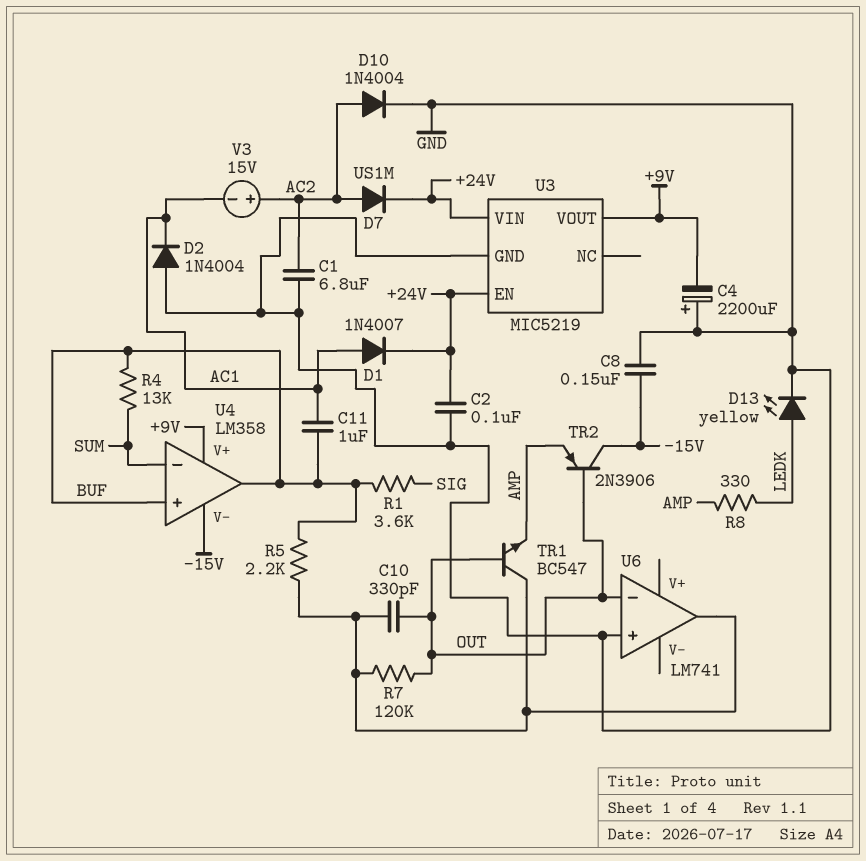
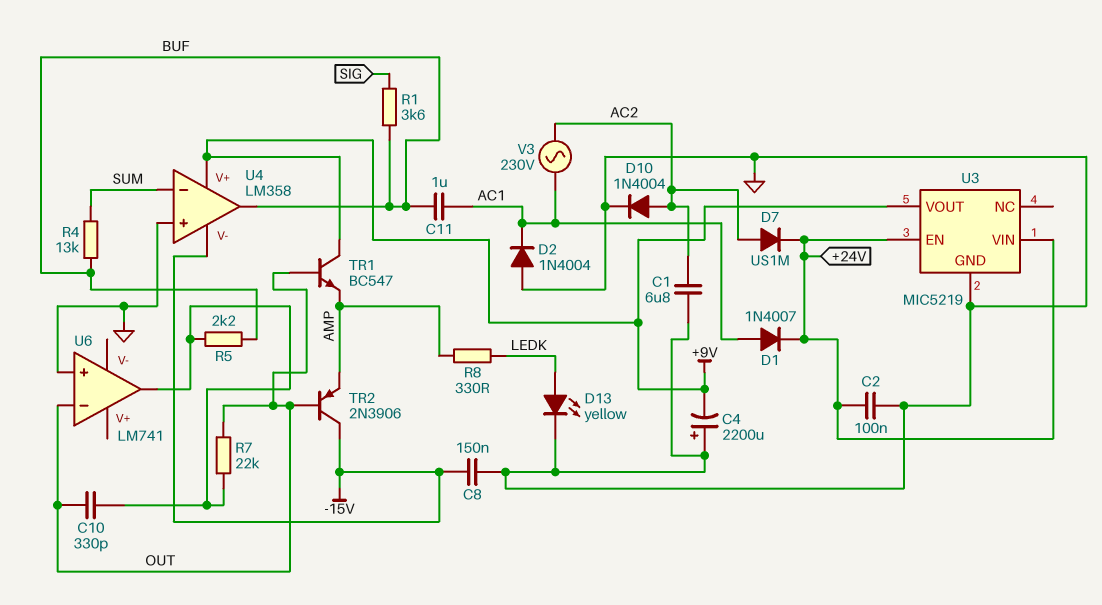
R7: 120k (OUT, U6/out) -> 22k (OUT, U6/out)
TR1: NPN BC547 (B OUT, C U6/out, E AMP) -> NPN BC547 (B OUT, C +9V, E AMP)
U4 pin in+: BUF -> GND
V3: 15V (plus AC2, minus AC1) -> AC 230V (AC1, AC2)

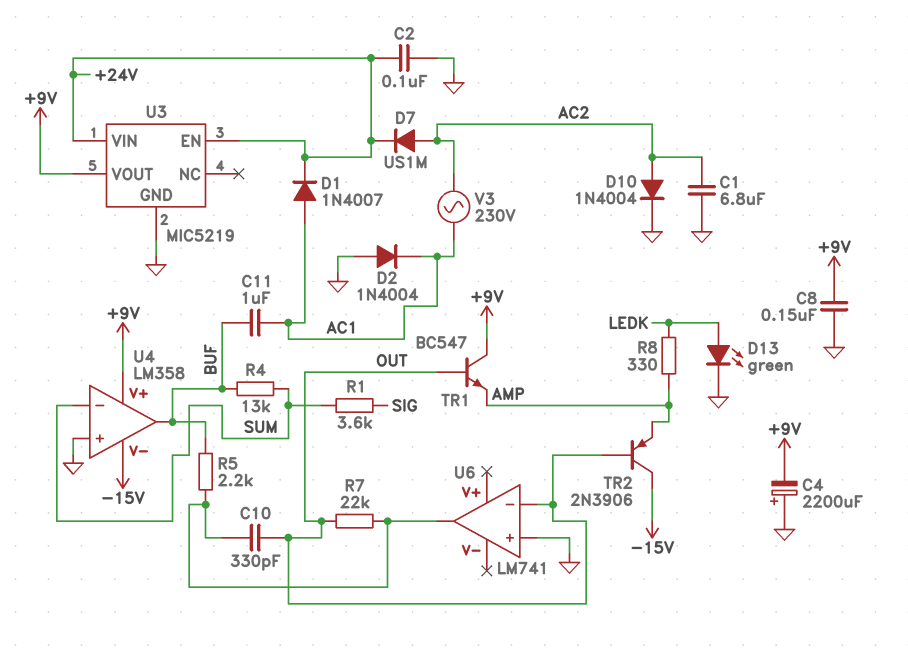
C8: 150nF (-15V, GND) -> 150nF (+9V, GND)
D13: LED yellow (A LEDK, K GND) -> LED green (A LEDK, K GND)
R1: 3.6k (BUF, SIG) -> 3.6k (SIG, SUM)

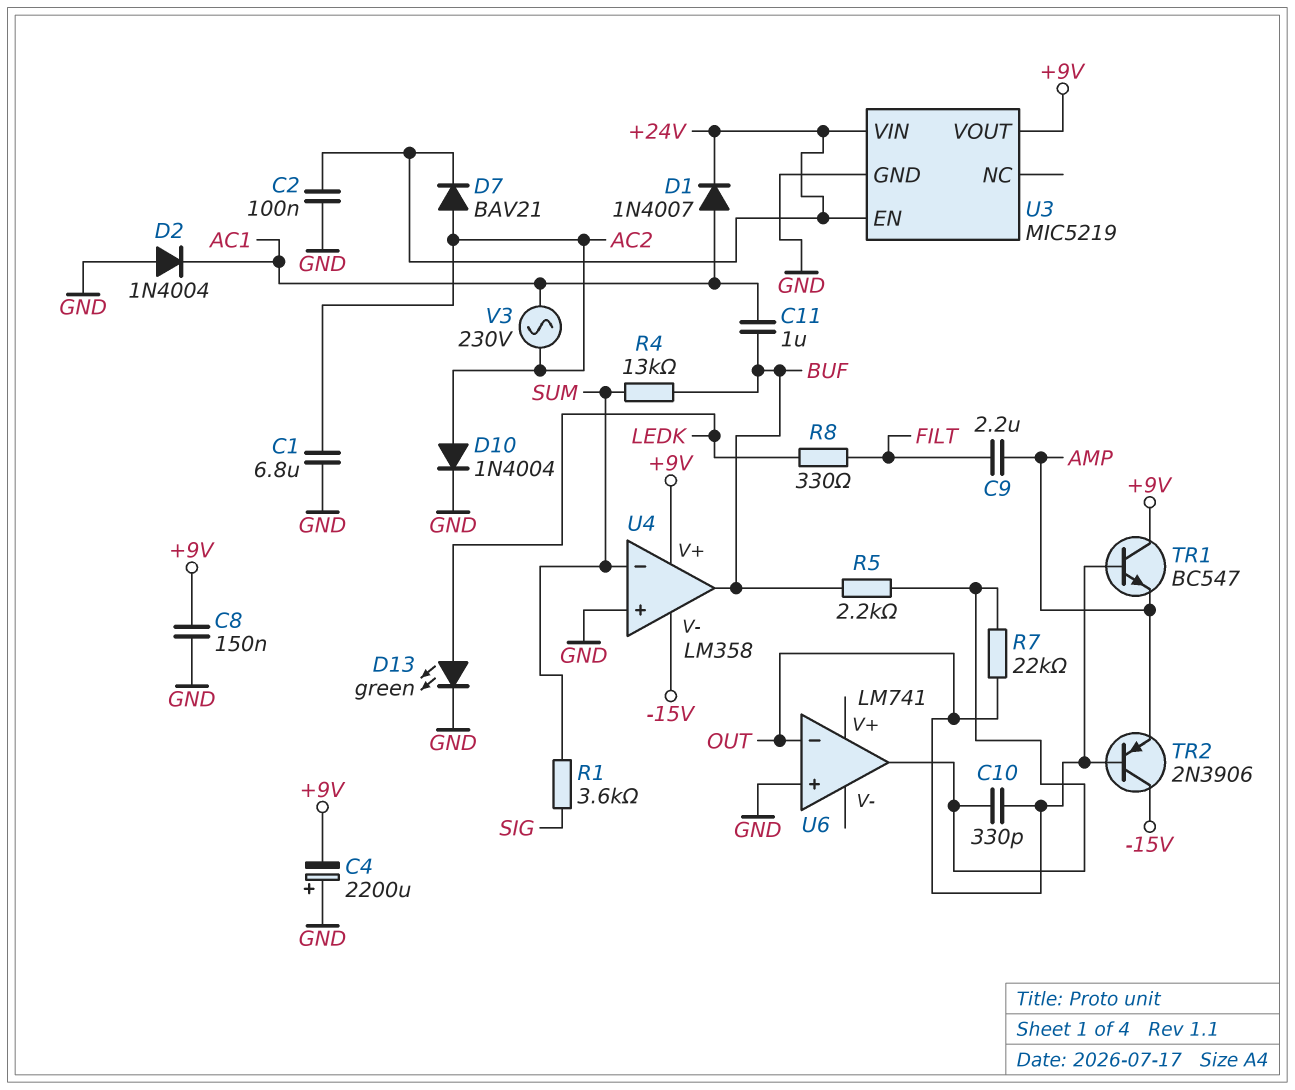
C9: none -> 2.2uF (AMP, FILT)
D7: diode US1M (A AC2, K +24V) -> diode BAV21 (A AC2, K +24V)
R8: 330 (AMP, LEDK) -> 330 (FILT, LEDK)

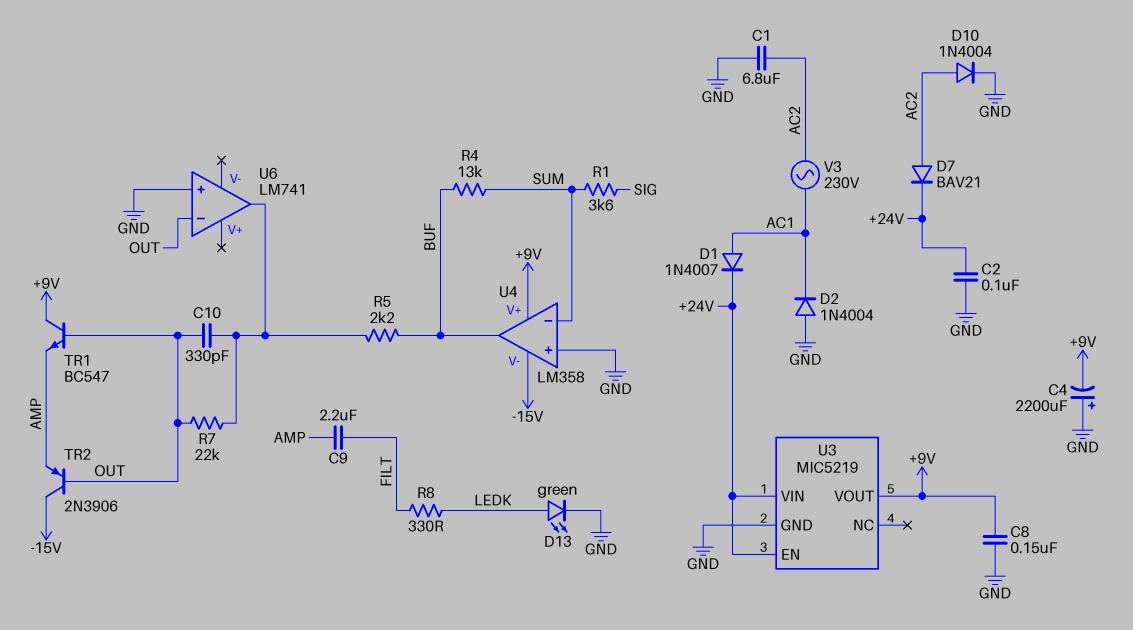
C11: 1uF (AC1, BUF) -> none

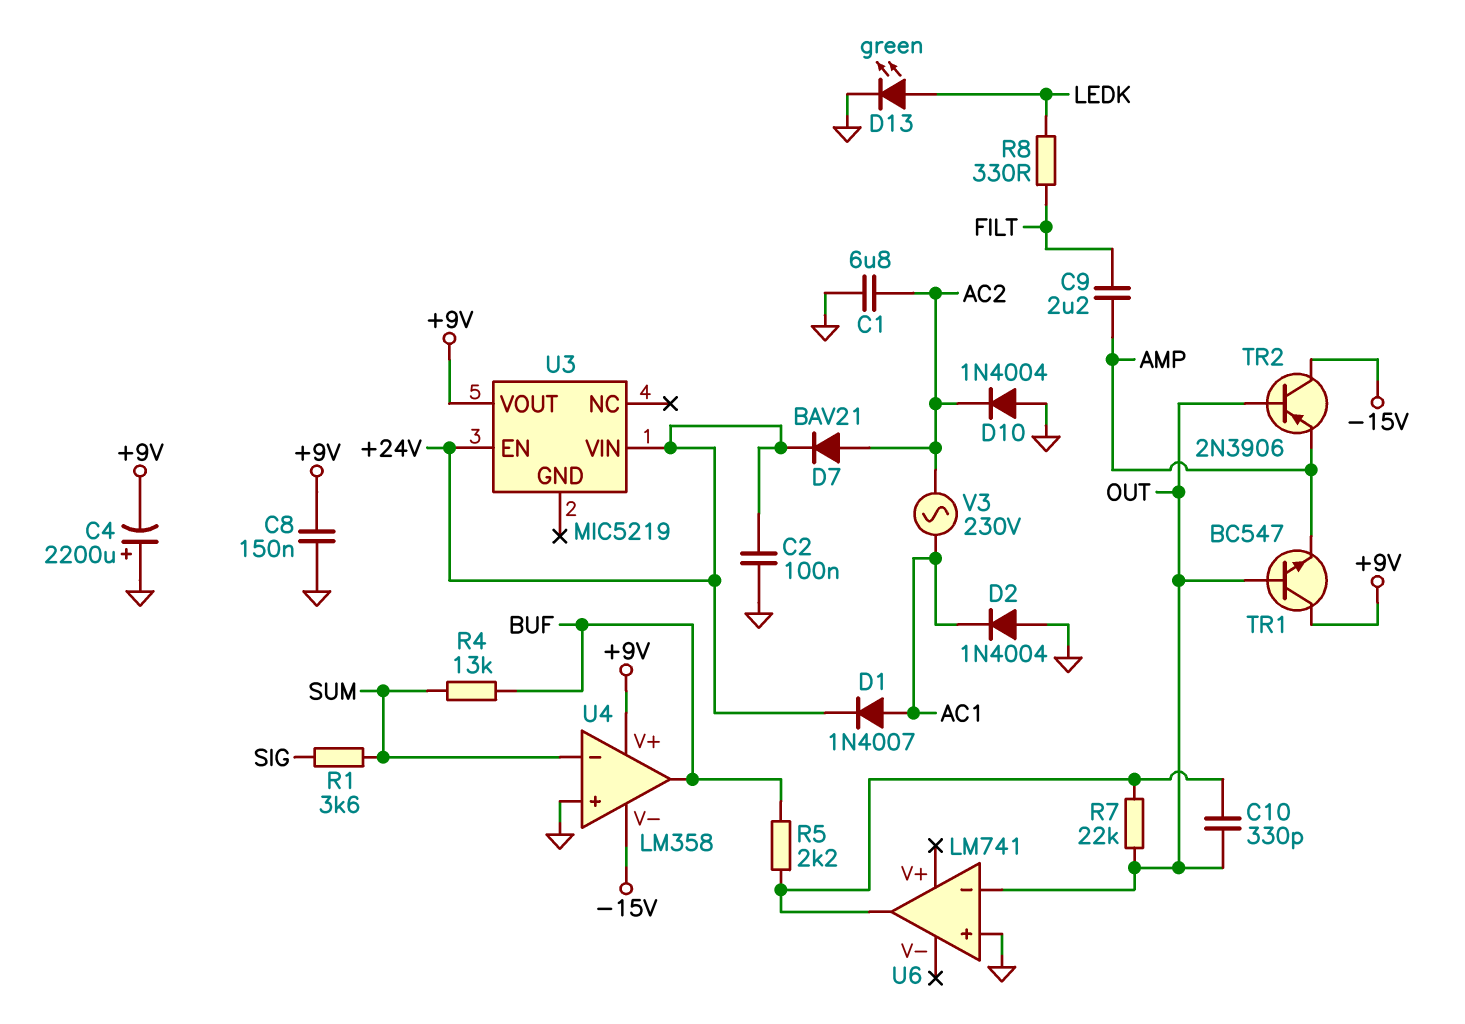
D10: diode 1N4004 (A AC2, K GND) -> diode 1N4004 (A GND, K AC2)
U3 pin GND: GND -> none

